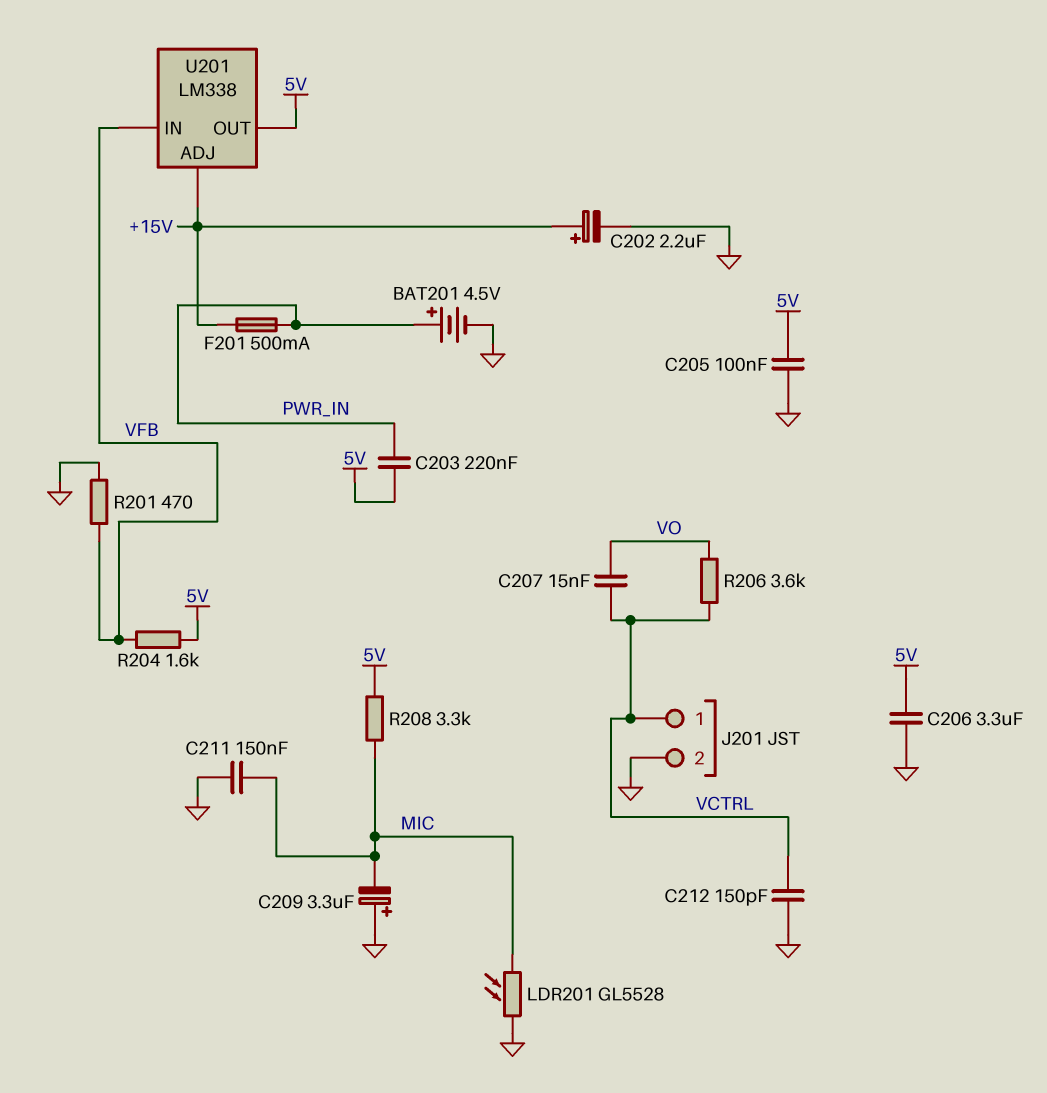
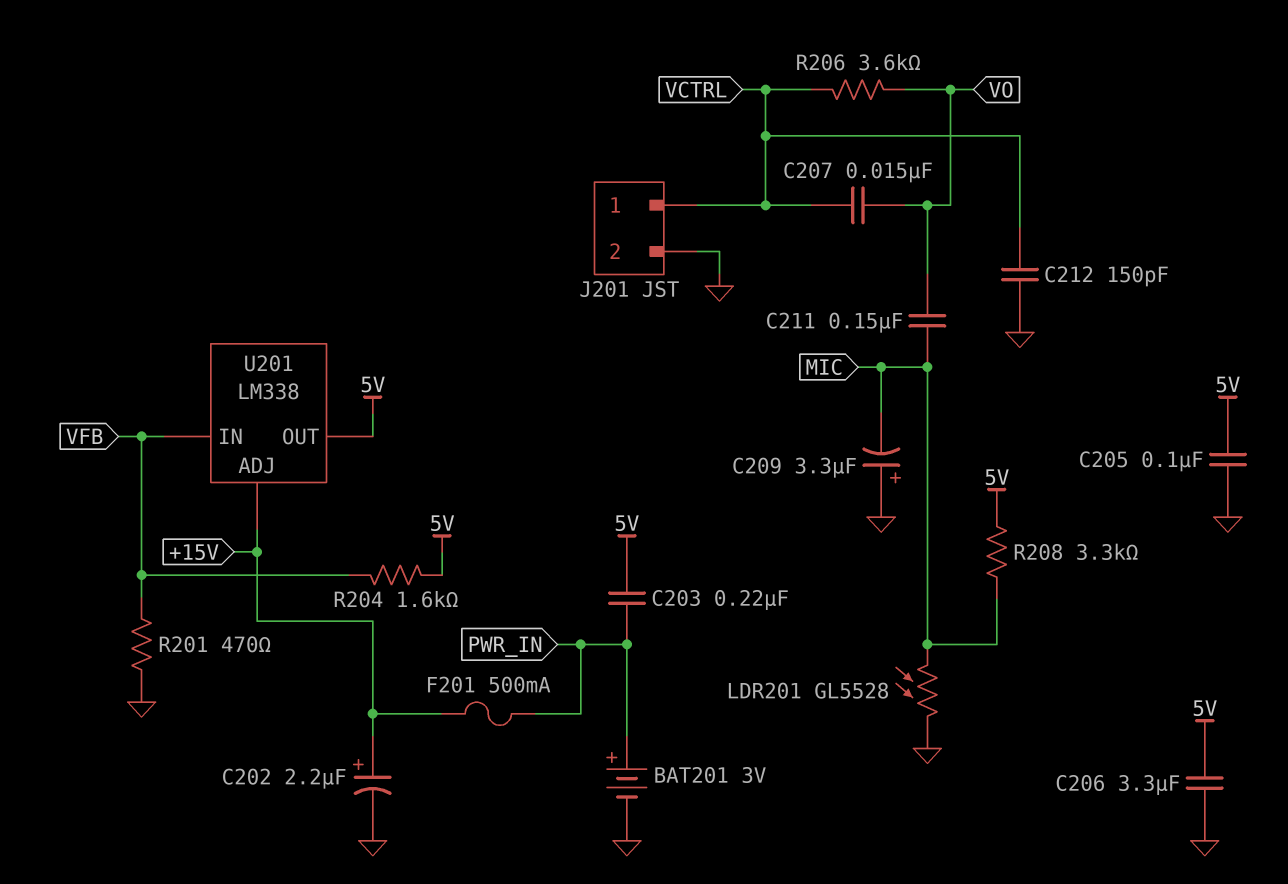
BAT201: 4.5V (plus PWR_IN, minus GND) -> 3V (plus PWR_IN, minus GND)
C211: 150nF (GND, MIC) -> 150nF (MIC, VO)

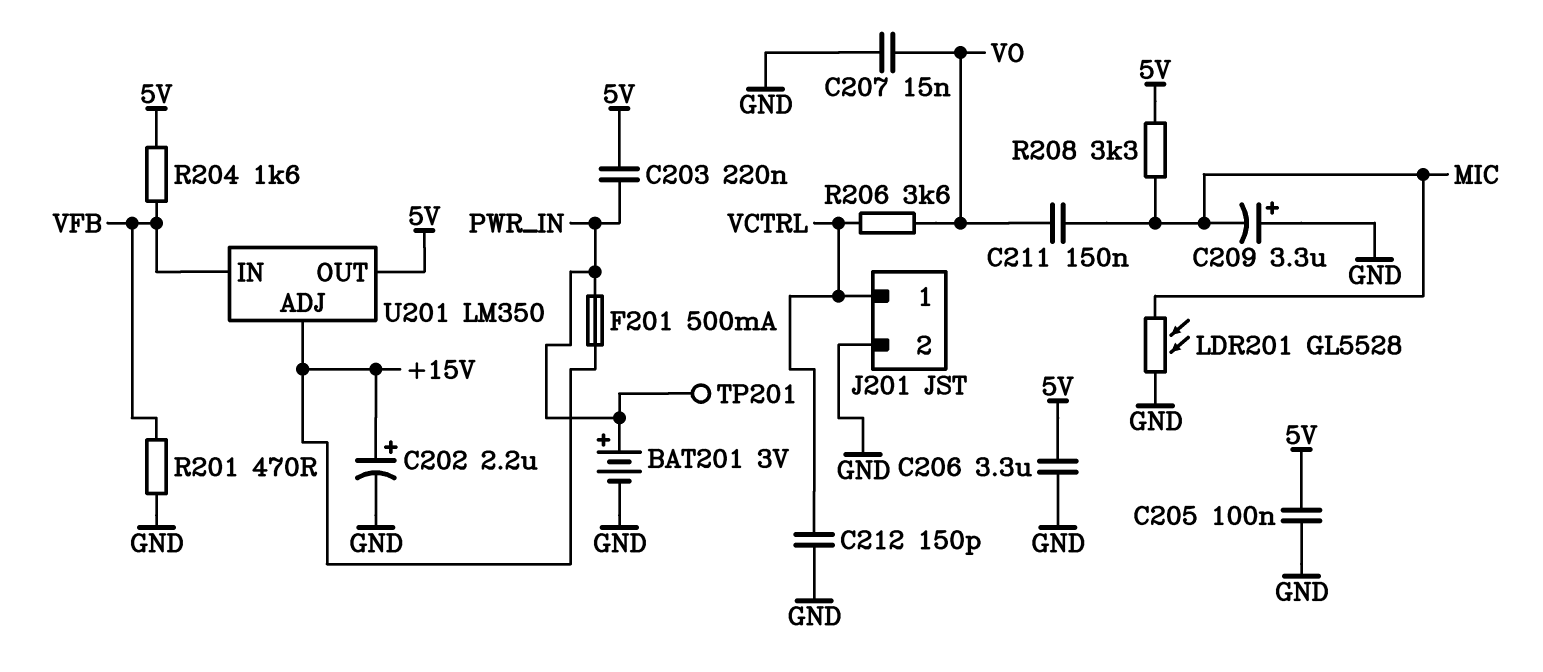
C207: 15nF (VCTRL, VO) -> 15nF (GND, VO)
TP201: none -> test point (PWR_IN)
U201: LM338 -> LM350

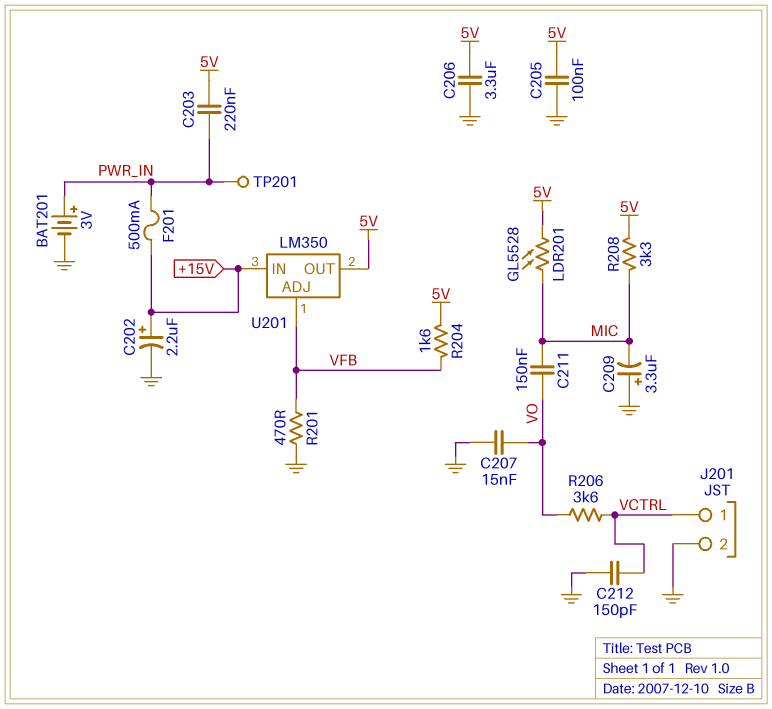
LDR201: GL5528 (GND, MIC) -> GL5528 (5V, MIC)
U201 pin ADJ: +15V -> VFB
U201 pin IN: VFB -> +15V

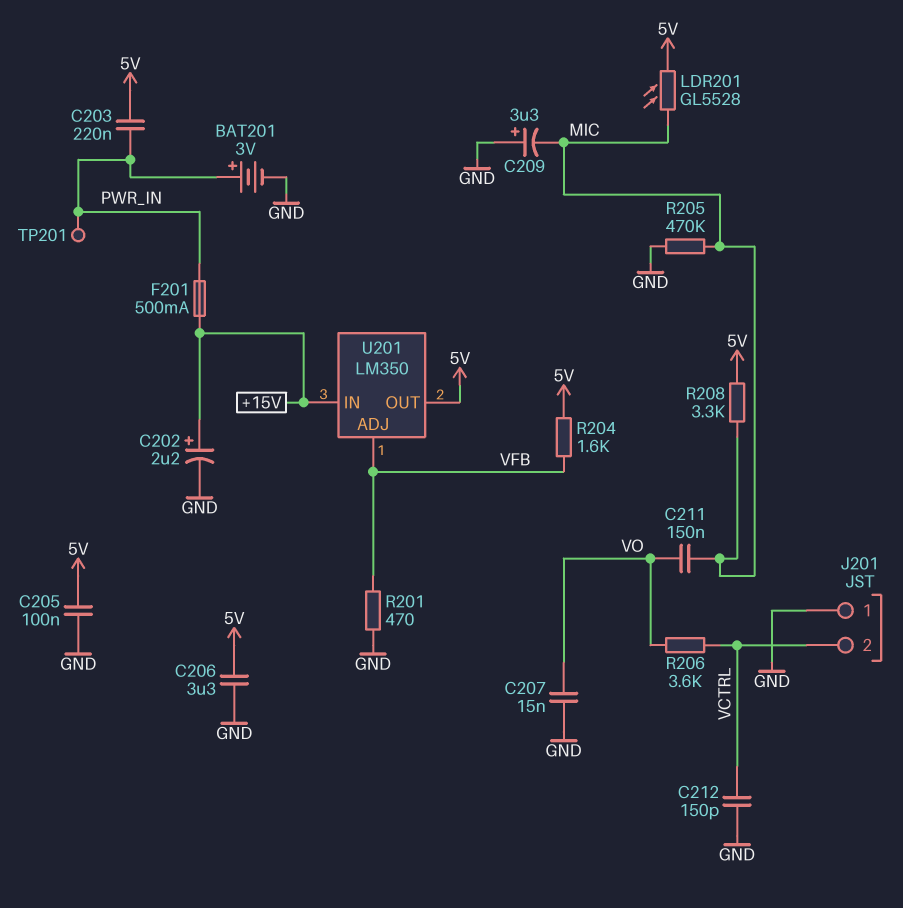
J201 pin 1: VCTRL -> GND
J201 pin 2: GND -> VCTRL
R205: none -> 470k (GND, MIC)

